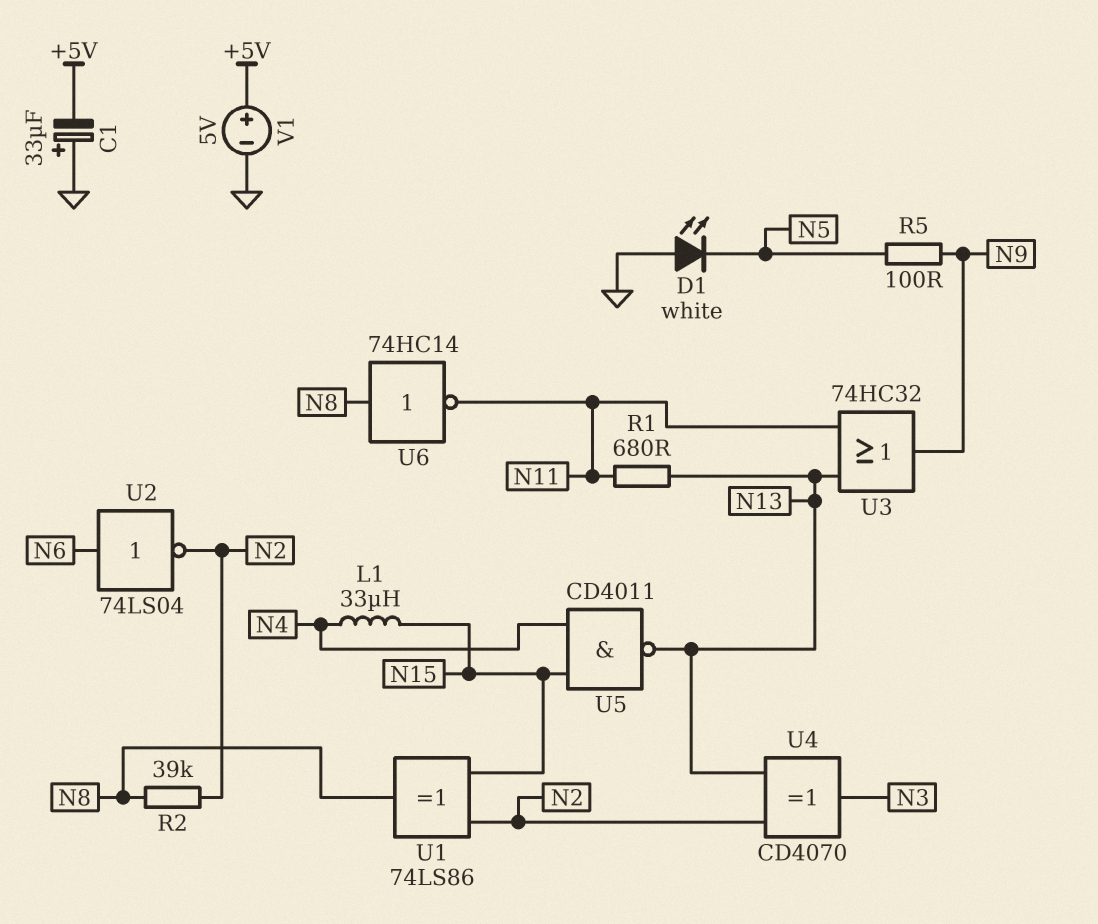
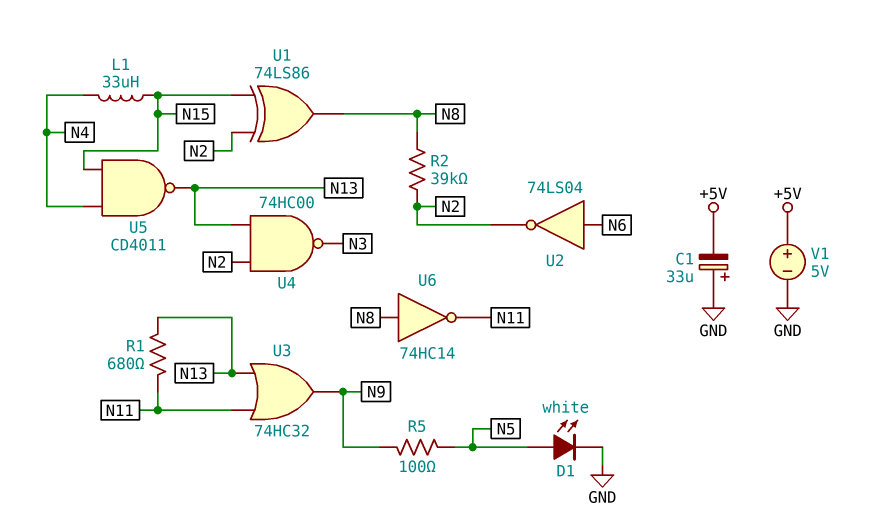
D1: LED white (A GND, K N5) -> LED white (A N5, K GND)
U4: XOR CD4070 (in N2, in N13, out N3) -> NAND 74HC00 (in N2, in N13, out N3)

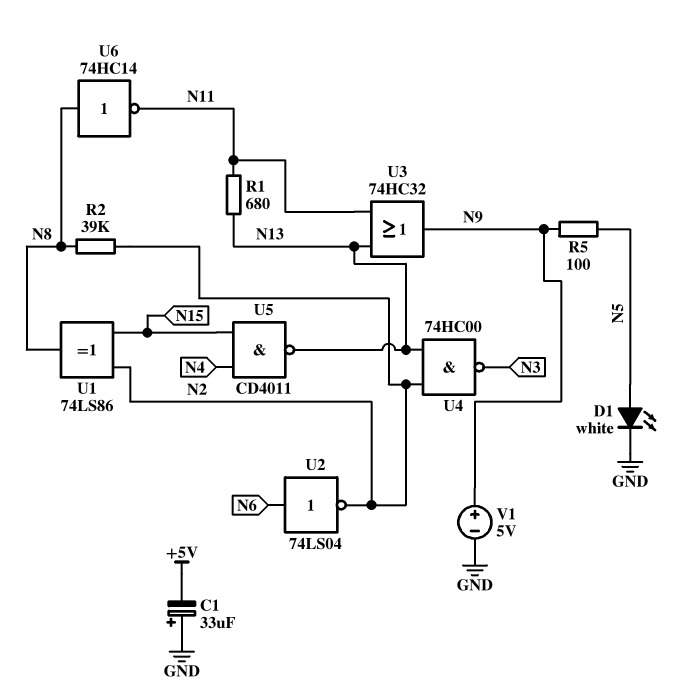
L1: 33uH (N4, N15) -> none
V1: 5V (plus +5V, minus GND) -> 5V (plus N9, minus GND)

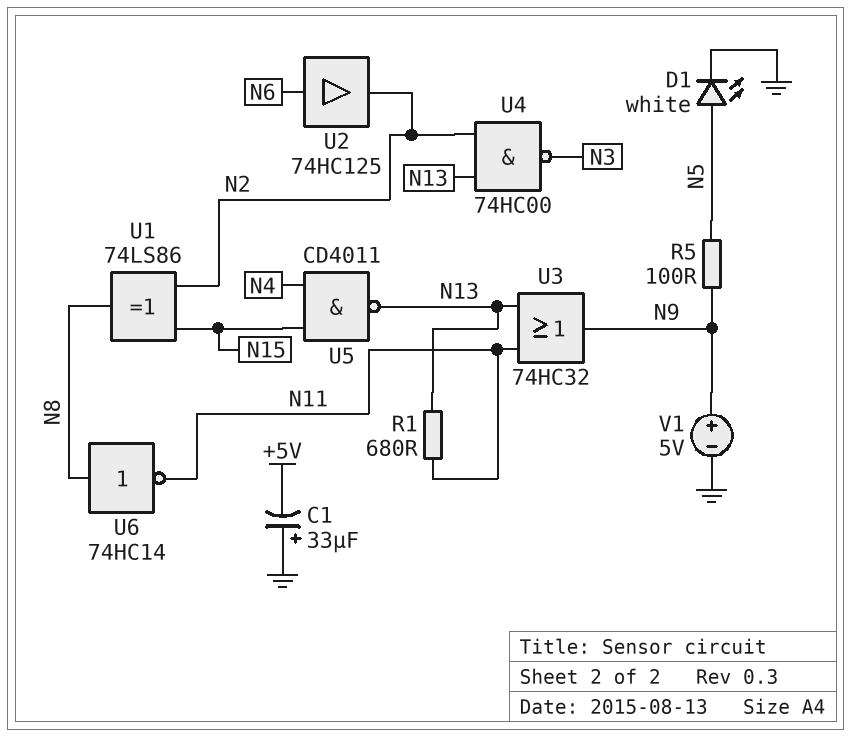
R2: 39k (N2, N8) -> none
U2: NOT 74LS04 (in N6, out N2) -> buffer 74HC125 (in N6, out N2)

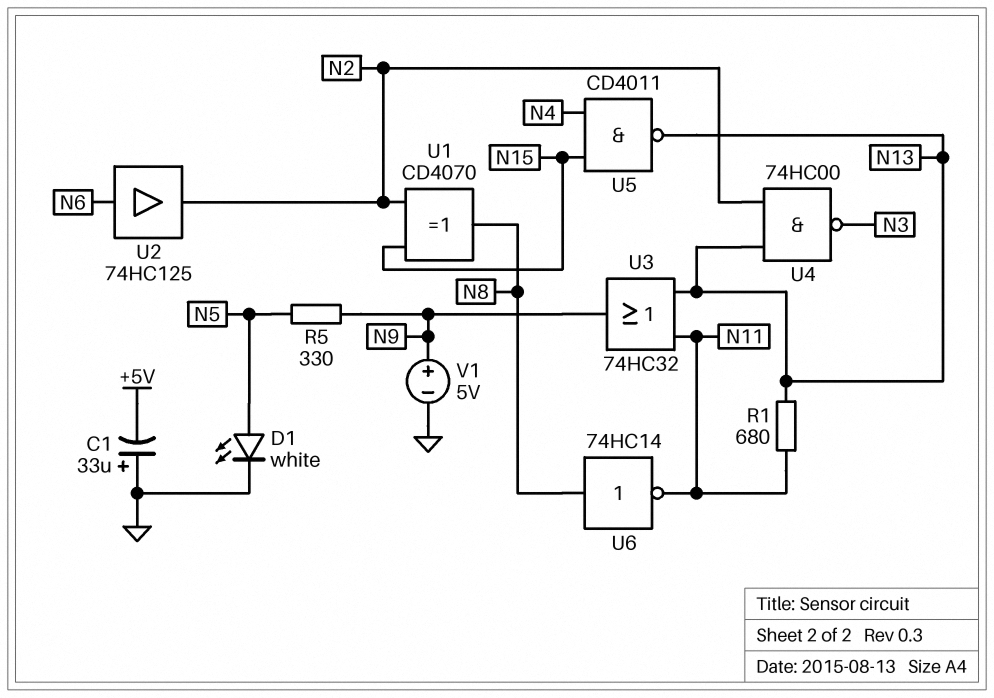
R5: 100 (N5, N9) -> 330 (N5, N9)
U1: XOR 74LS86 (in N2, in N15, out N8) -> XOR CD4070 (in N2, in N15, out N8)

